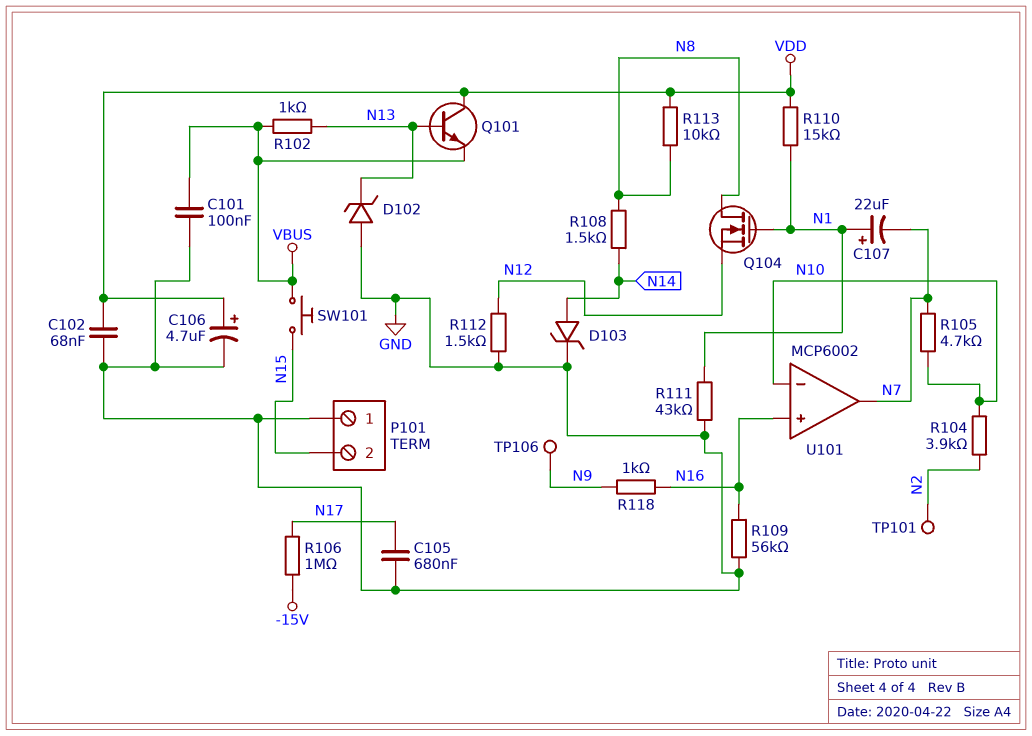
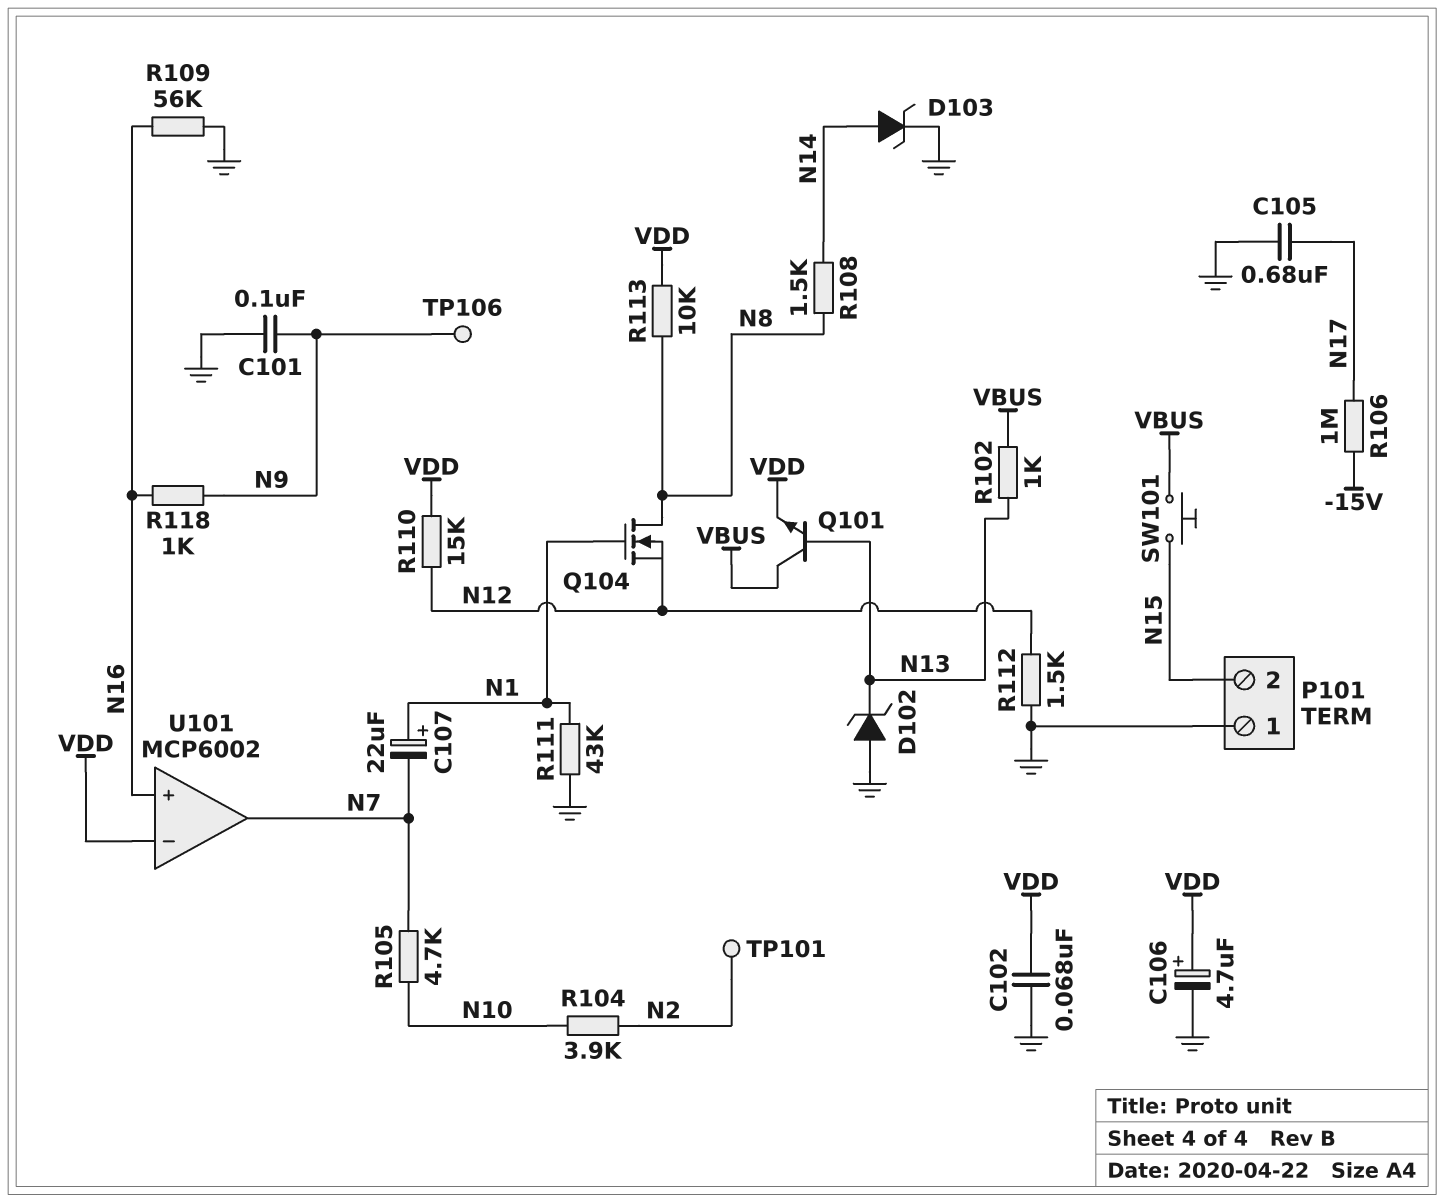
C101: 100nF (GND, VBUS) -> 100nF (GND, N9)
Q101: NPN (B N13, C VDD, E VBUS) -> NPN (B N13, C VBUS, E VDD)
R110: 15k (N1, VDD) -> 15k (N12, VDD)
U101 pin in-: N10 -> VDD

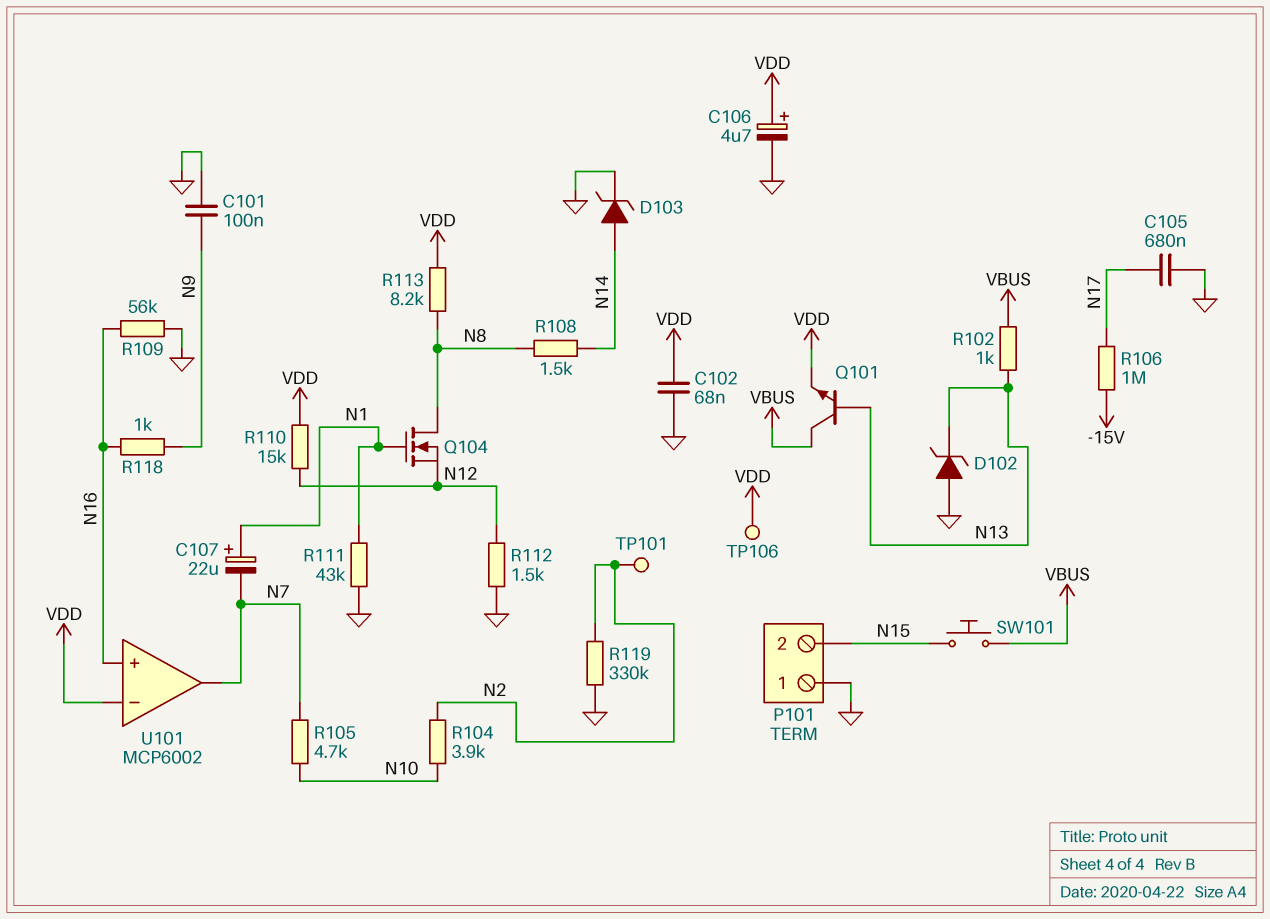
R113: 10k (N8, VDD) -> 8.2k (N8, VDD)
R119: none -> 330k (GND, N2)
TP106: test point (N9) -> test point (VDD)

